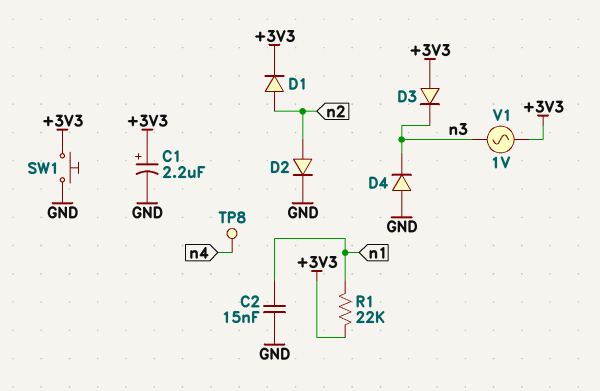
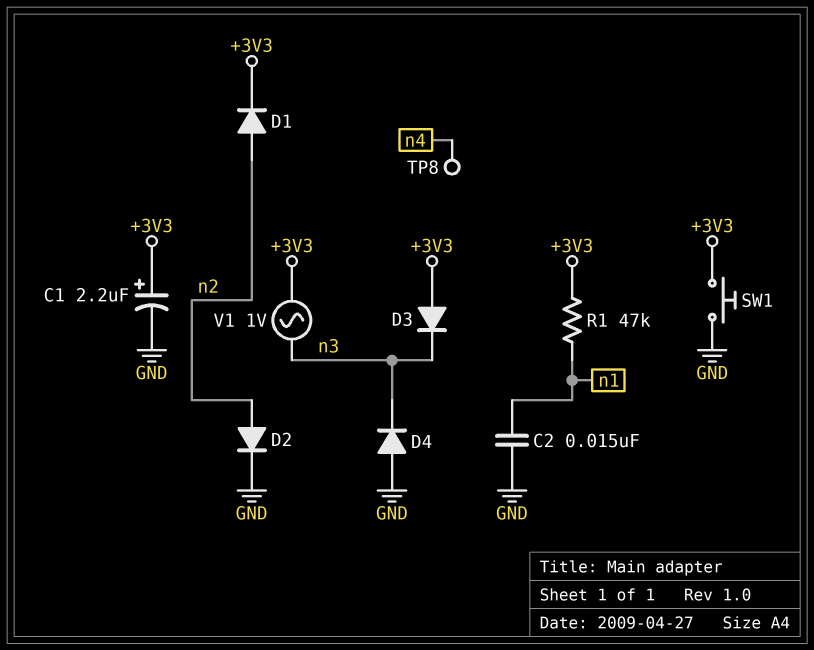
R1: 22k (+3V3, n1) -> 47k (+3V3, n1)

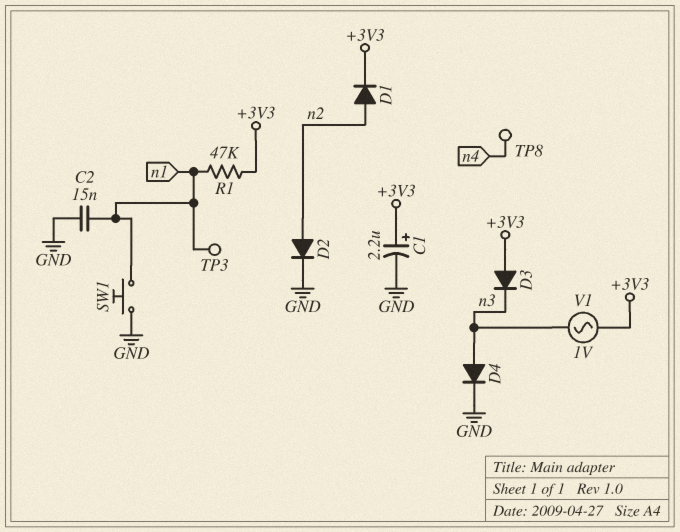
D4: diode (A GND, K n3) -> diode (A n3, K GND)
SW1: button (+3V3, GND) -> button (GND, n1)
TP3: none -> test point (n1)

